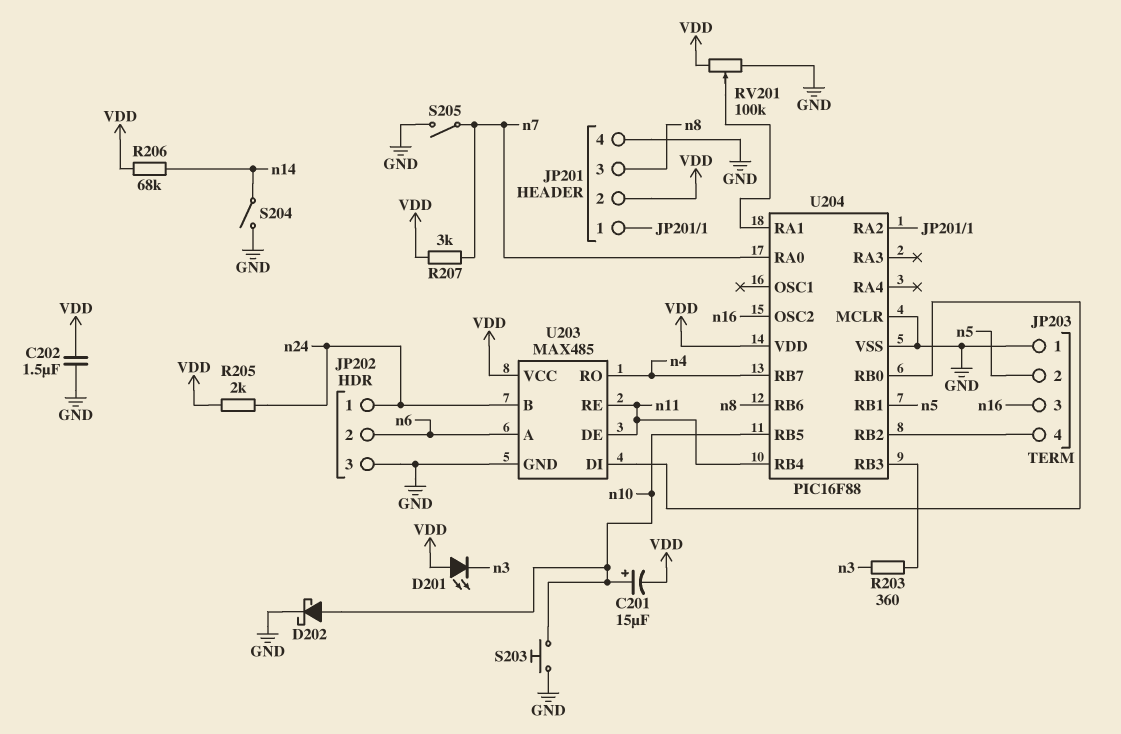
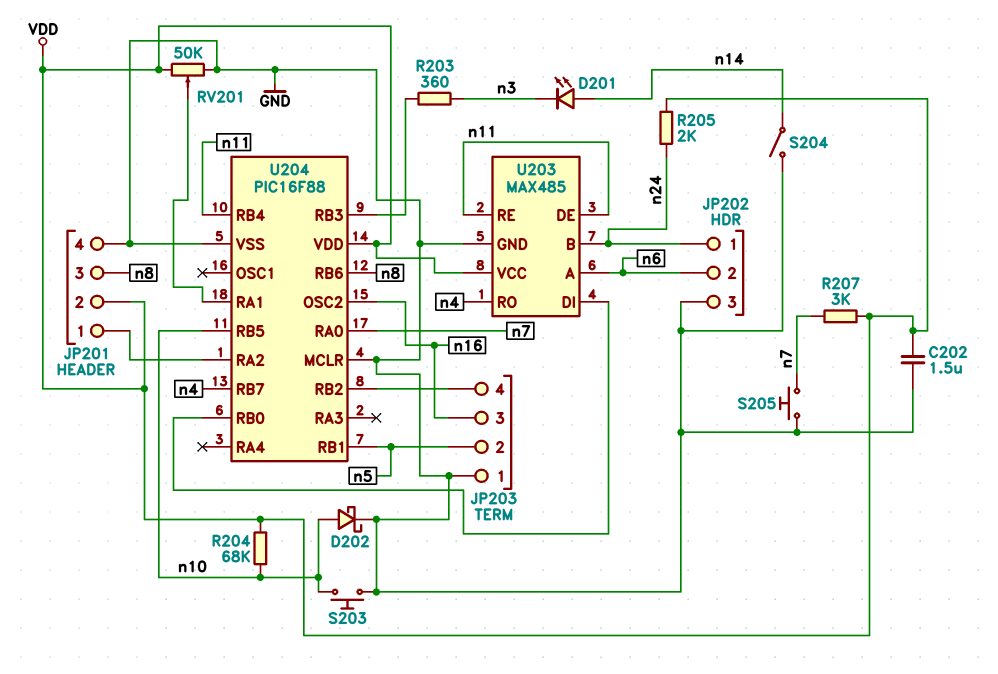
C201: 15uF (plus n10, minus VDD) -> none
D201: LED (A VDD, K n3) -> LED (A n14, K n3)
R204: none -> 68k (VDD, n10)
R206: 68k (VDD, n14) -> none
RV201: 100k (GND, VDD, wiper U204/RA1) -> 50k (GND, VDD, wiper U204/RA1)
S205: switch (GND, n7) -> button (GND, n7)

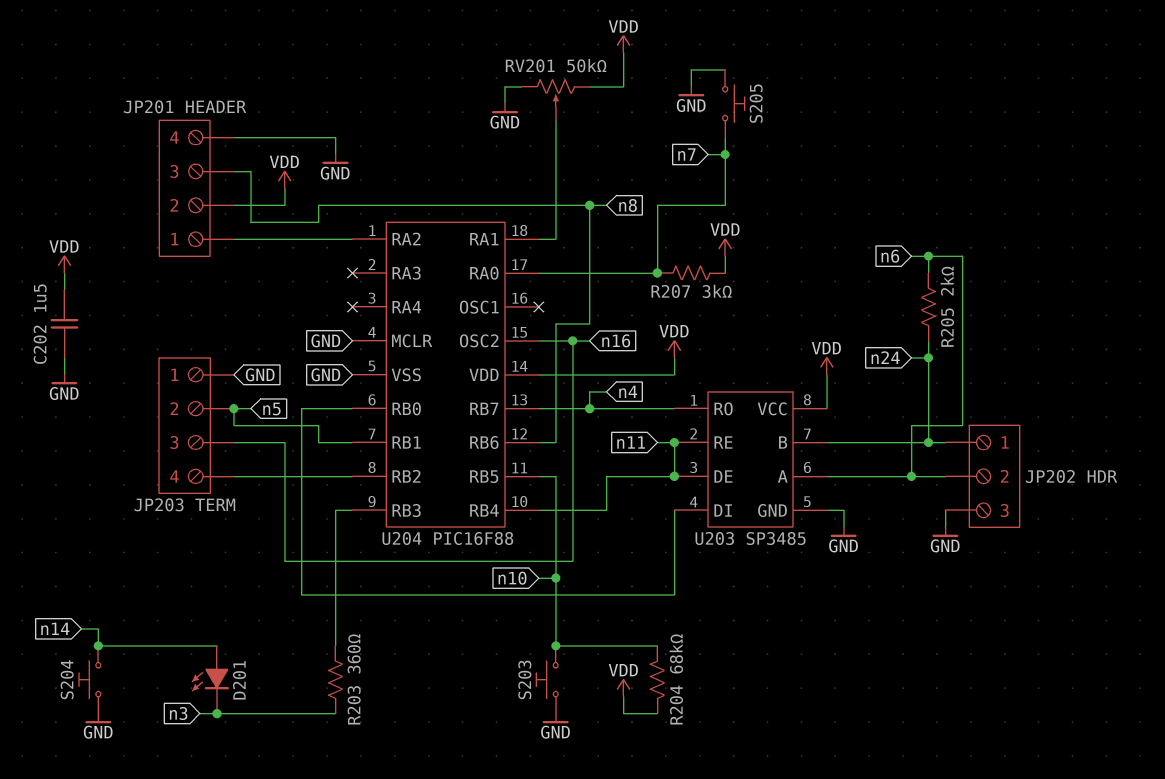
D202: schottky (A n10, K GND) -> none
R205: 2k (VDD, n24) -> 2k (n6, n24)
S204: switch (GND, n14) -> button (GND, n14)
U203: MAX485 -> SP3485

